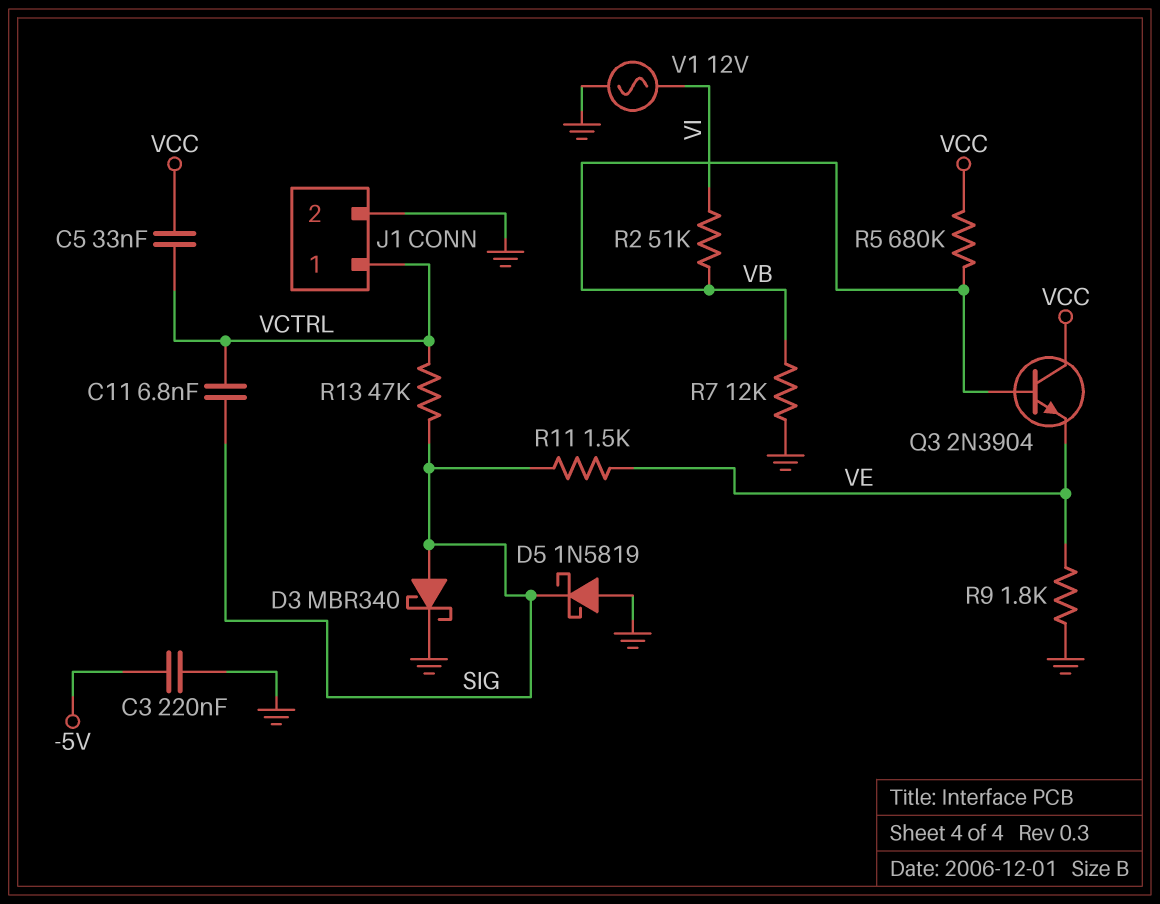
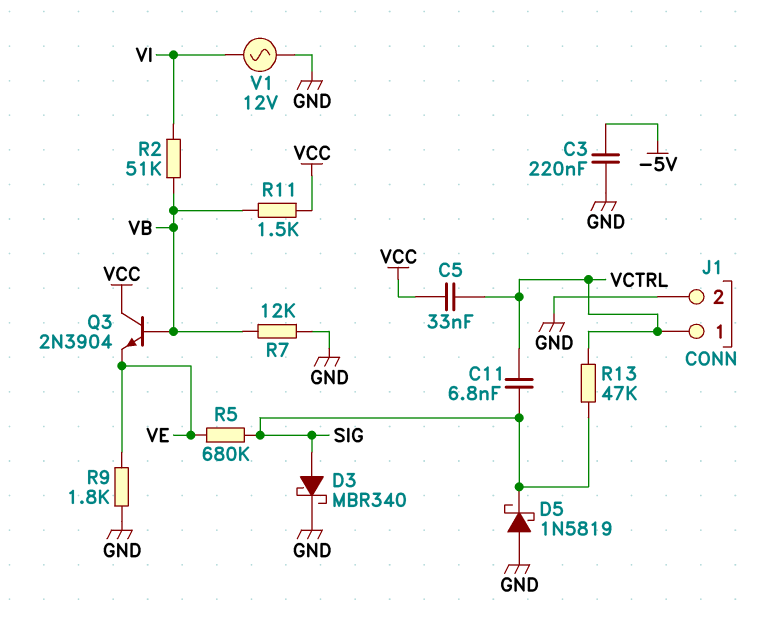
R5: 680k (VB, VCC) -> 680k (SIG, VE)
R11: 1.5k (SIG, VE) -> 1.5k (VB, VCC)

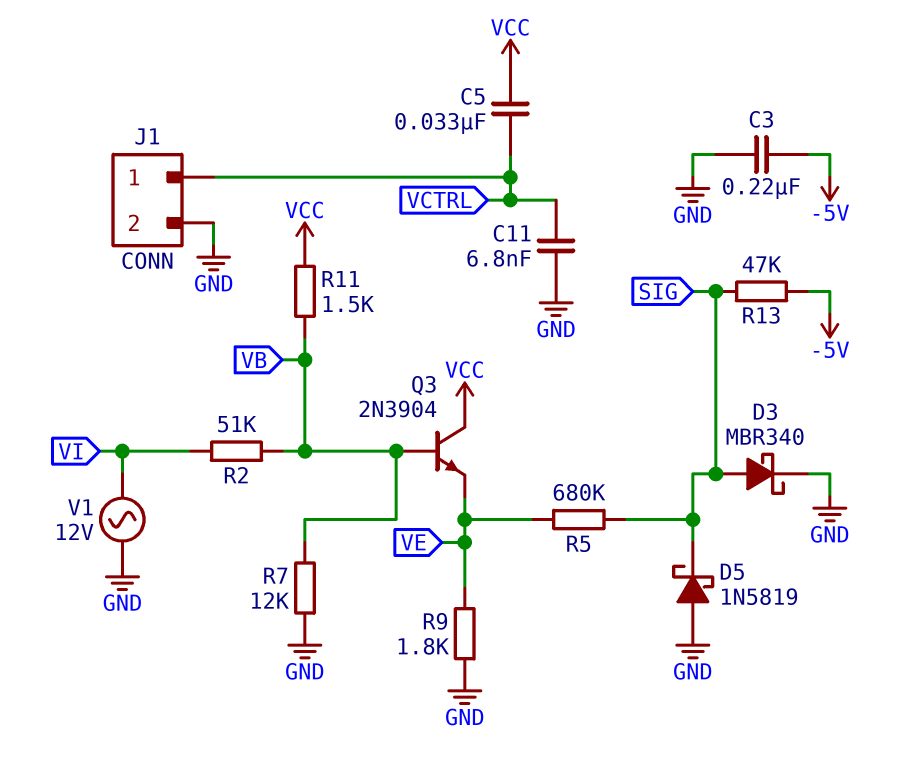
C11: 6.8nF (SIG, VCTRL) -> 6.8nF (GND, VCTRL)
R13: 47k (SIG, VCTRL) -> 47k (-5V, SIG)

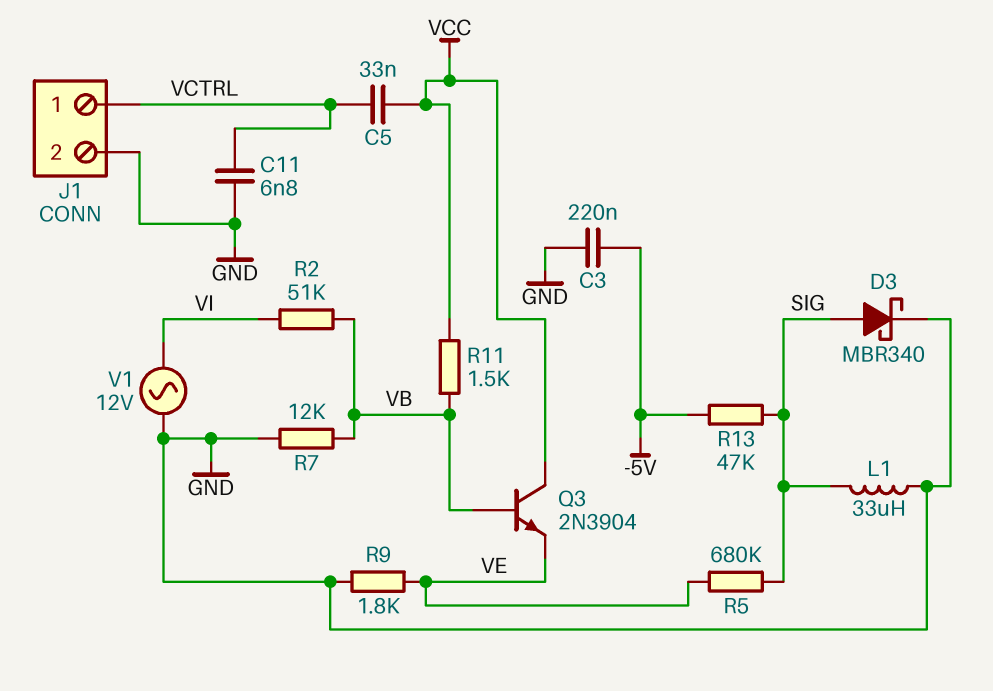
D5: schottky 1N5819 (A GND, K SIG) -> none
L1: none -> 33uH (GND, SIG)

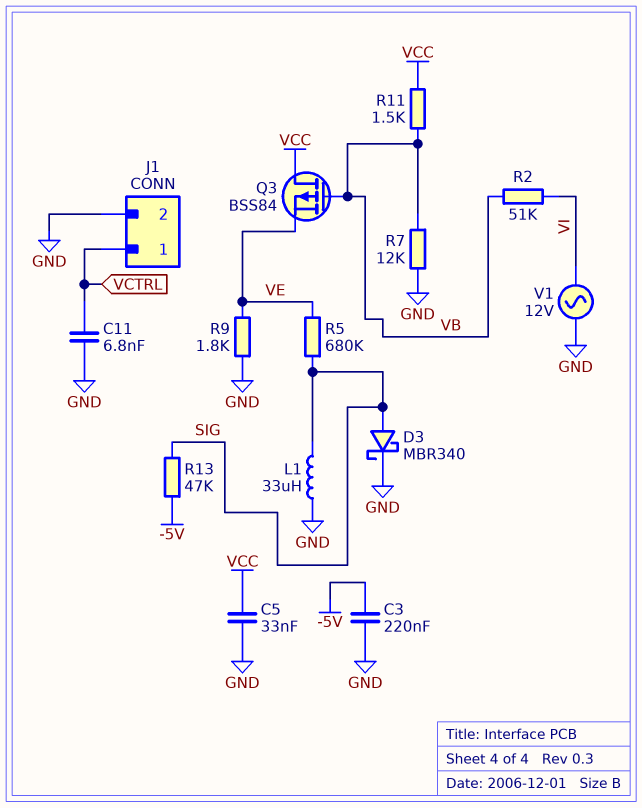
C5: 33nF (VCC, VCTRL) -> 33nF (GND, VCC)
Q3: NPN 2N3904 (B VB, C VCC, E VE) -> PMOS BSS84 (G VB, D VCC, S VE)

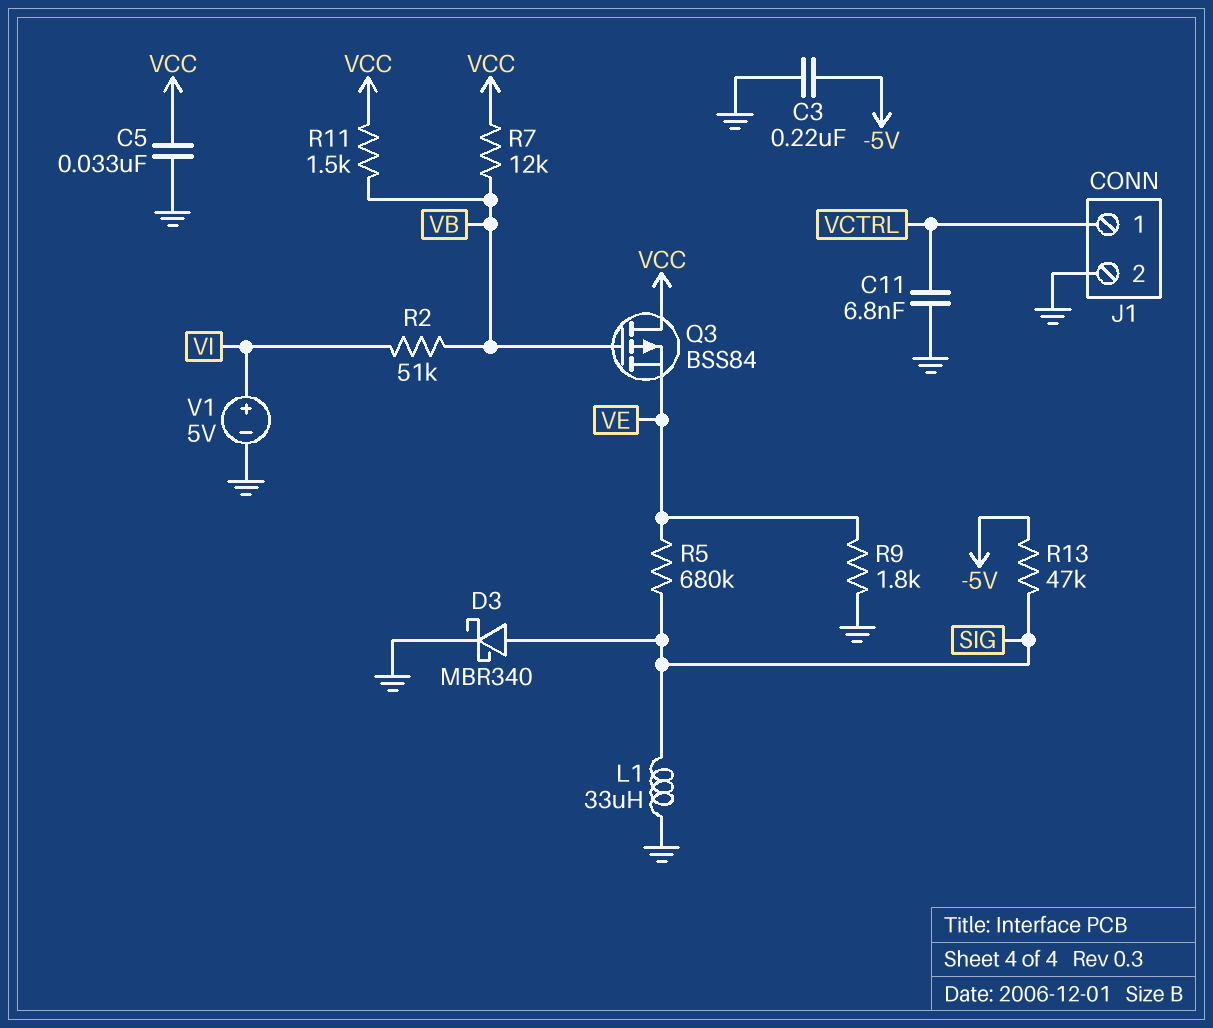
R7: 12k (GND, VB) -> 12k (VB, VCC)
V1: AC 12V (GND, VI) -> 5V (plus VI, minus GND)

